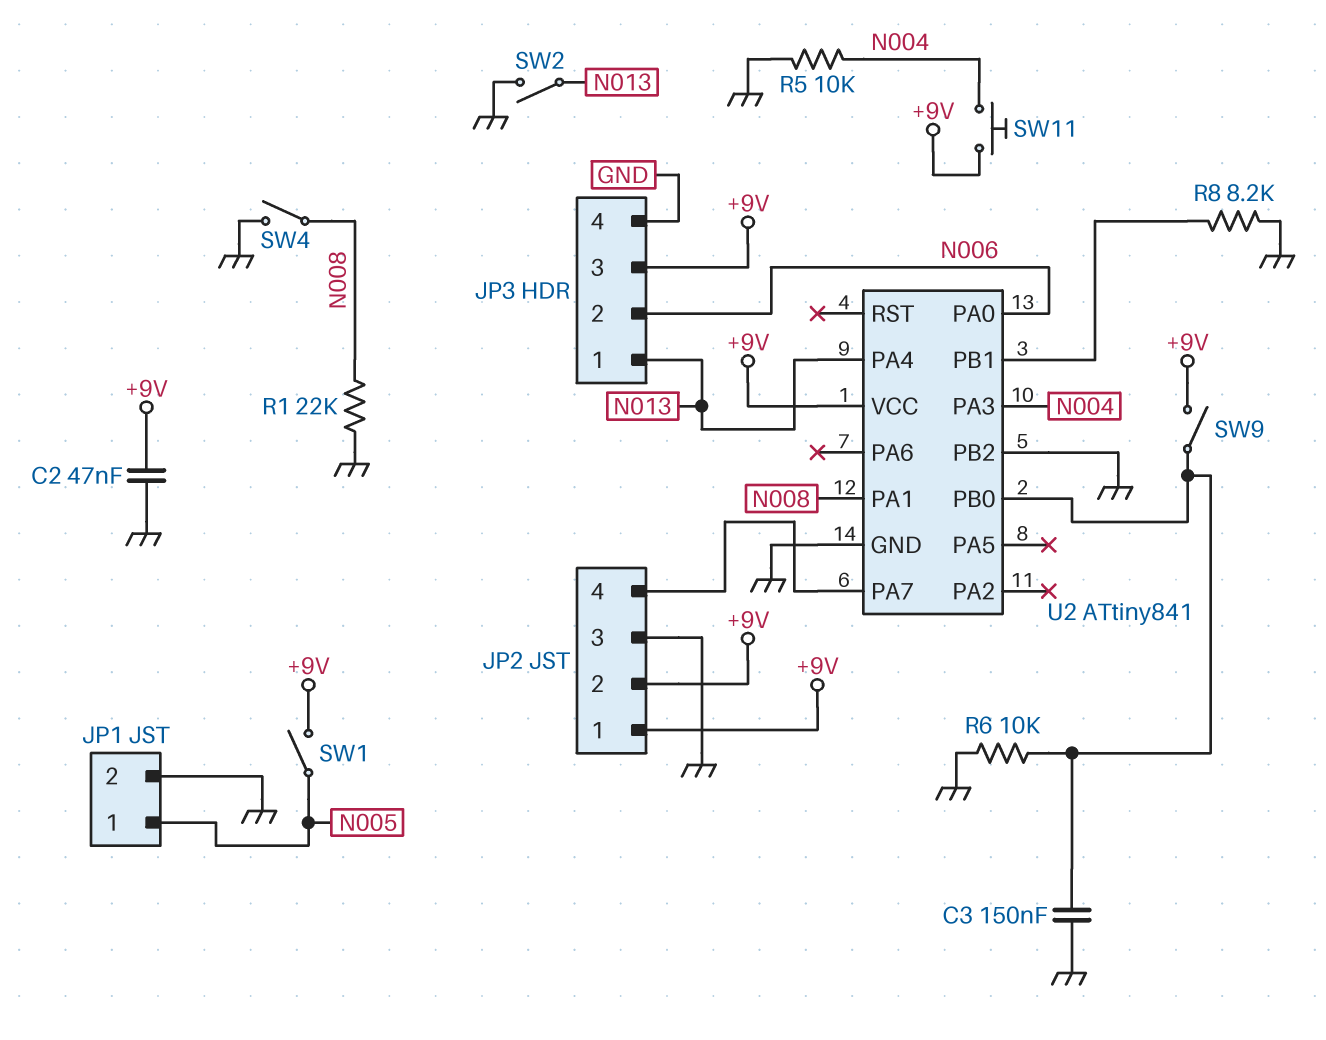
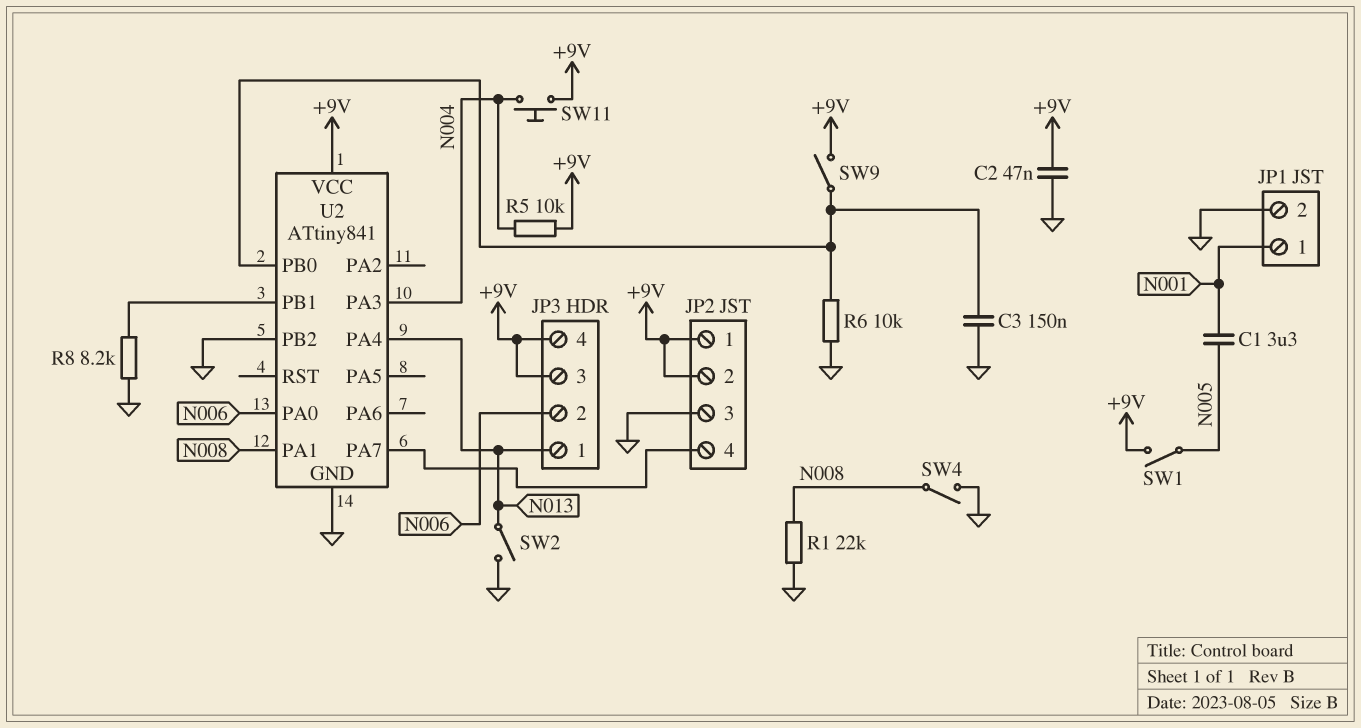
C1: none -> 3.3uF (N001, N005)
JP1 pin 1: N005 -> N001
JP3 pin 4: GND -> +9V
R5: 10k (GND, N004) -> 10k (+9V, N004)

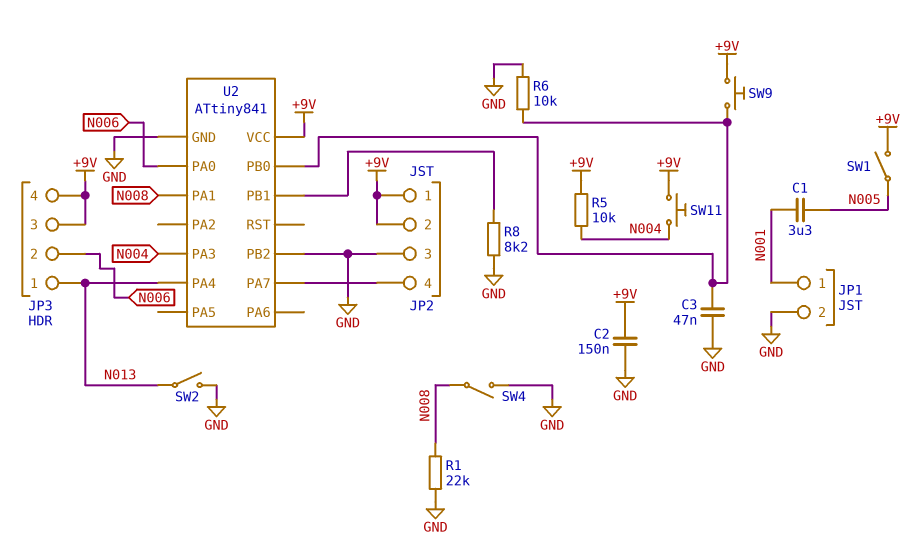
C2: 47nF (+9V, GND) -> 150nF (+9V, GND)
C3: 150nF (GND, U2/PB0) -> 47nF (GND, U2/PB0)
SW9: switch (+9V, U2/PB0) -> button (+9V, U2/PB0)

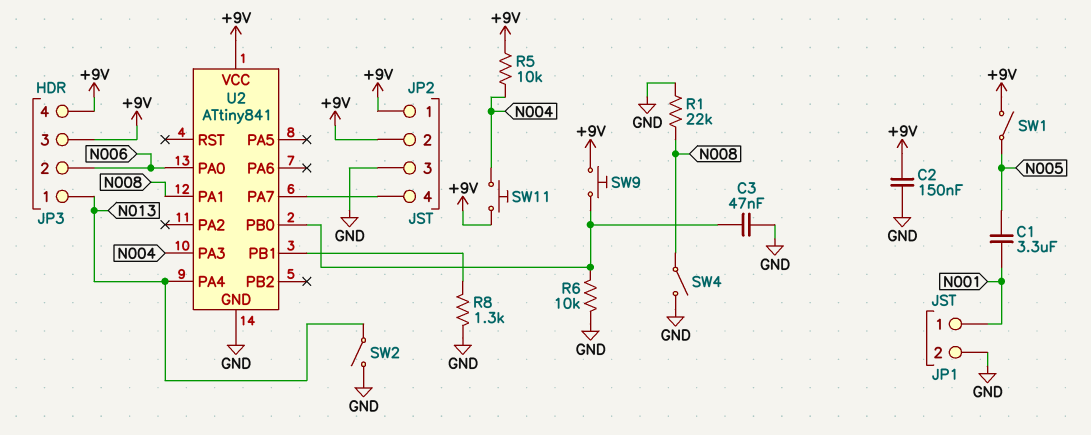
R8: 8.2k (GND, U2/PB1) -> 1.3k (GND, U2/PB1)
U2 pin PB2: GND -> none

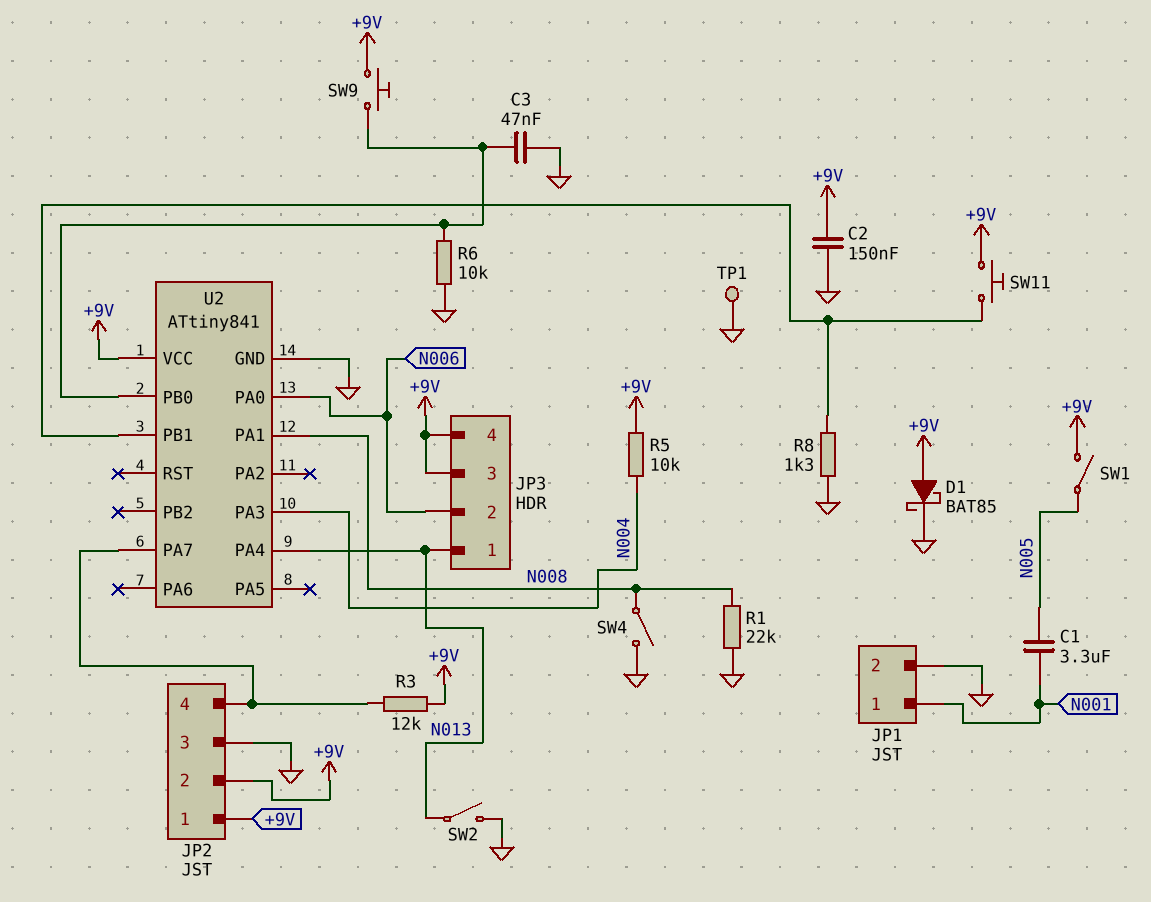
D1: none -> schottky BAT85 (A +9V, K GND)
R3: none -> 12k (+9V, JP2/4)
SW11: button (+9V, N004) -> button (+9V, U2/PB1)
TP1: none -> test point (GND)

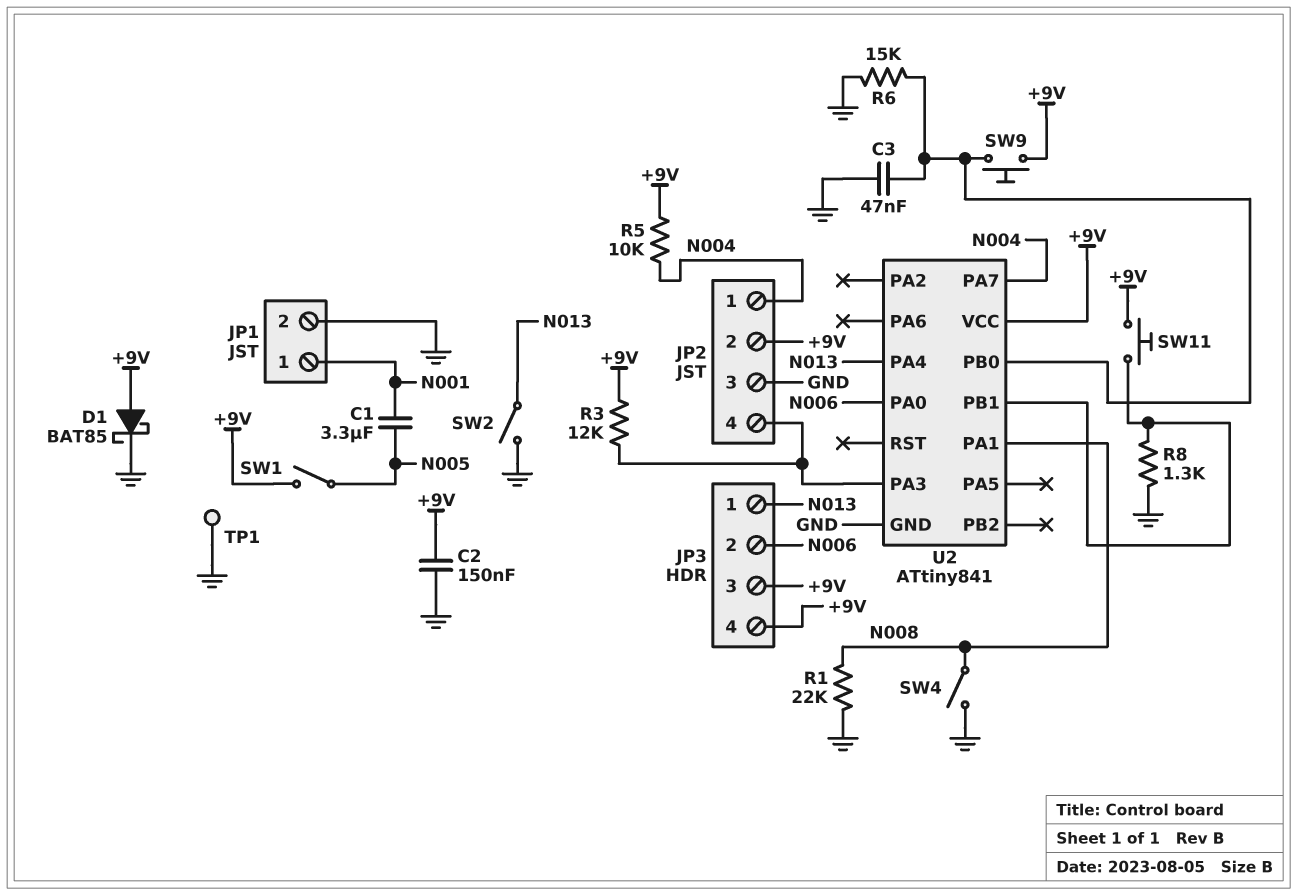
JP2 pin 1: +9V -> N004
R6: 10k (GND, U2/PB0) -> 15k (GND, U2/PB0)
U2 pin PA3: N004 -> JP2/4
U2 pin PA7: JP2/4 -> N004

